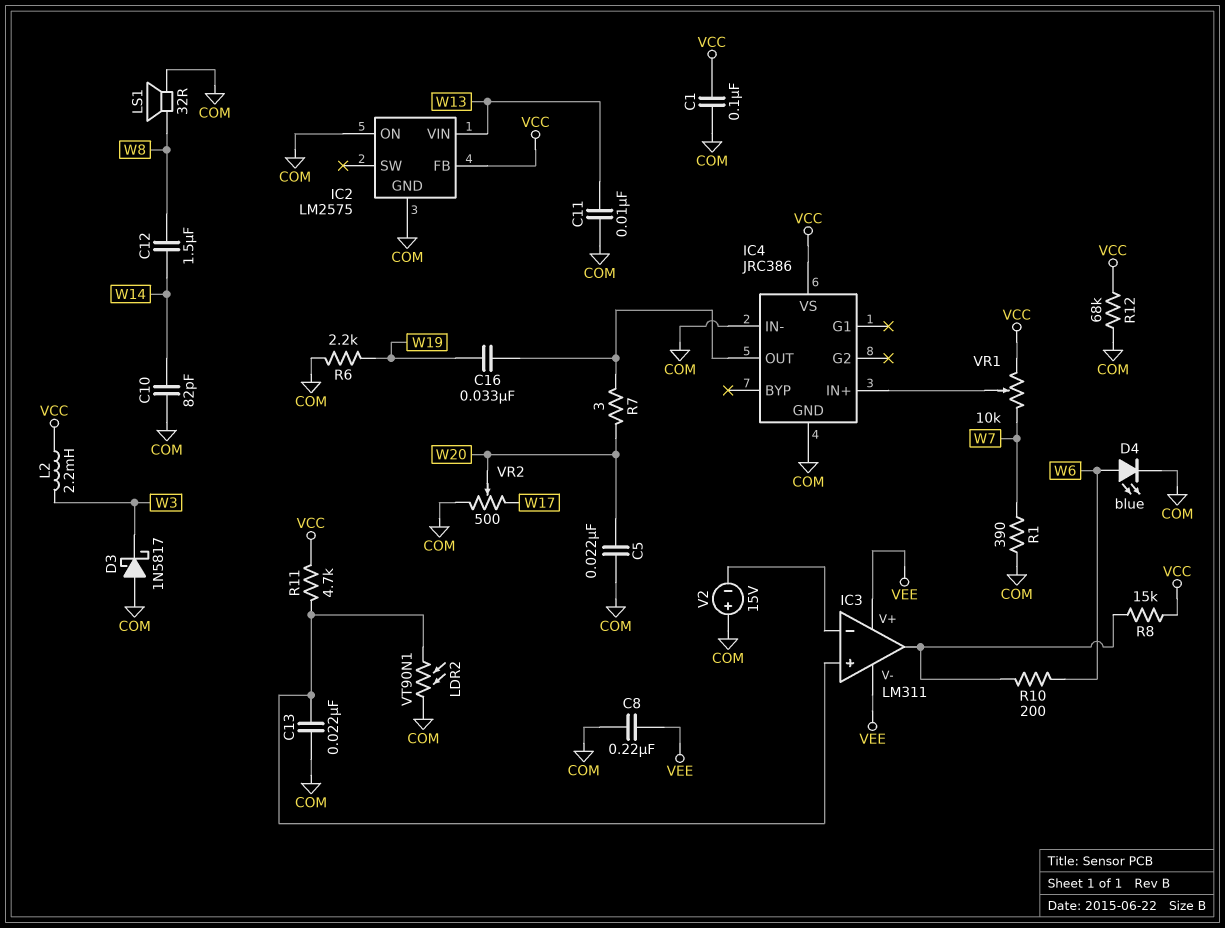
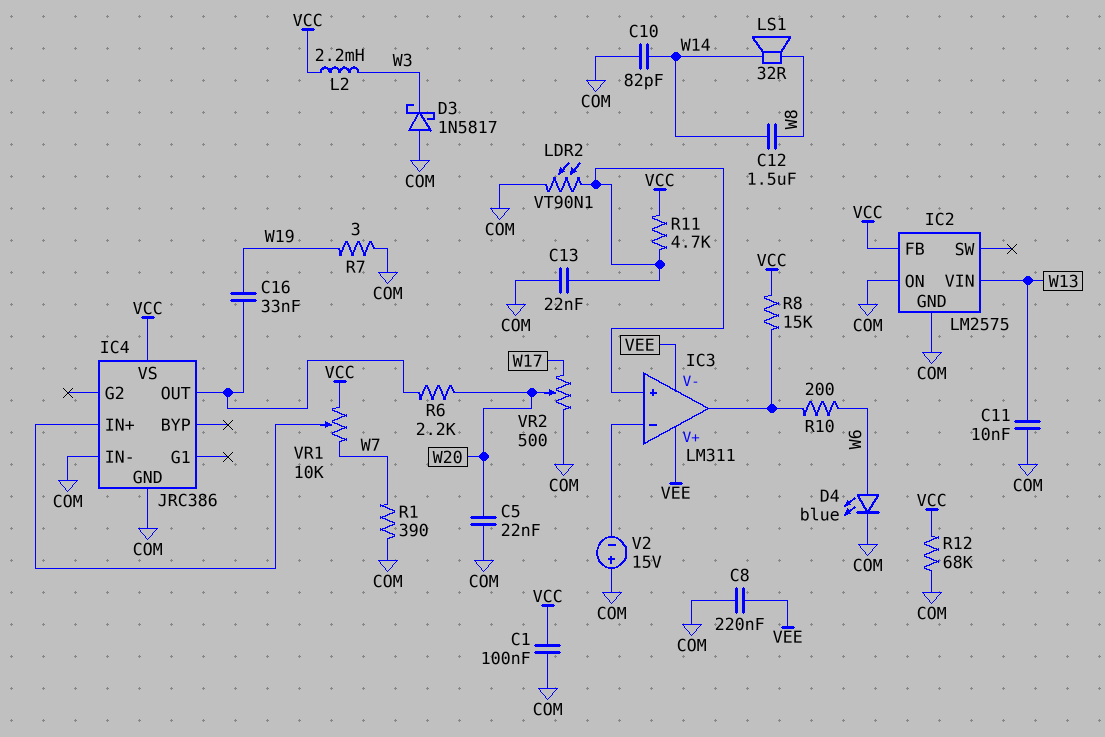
LS1: speaker 32R (COM, W8) -> speaker 32R (W8, W14)
R6: 2.2k (COM, W19) -> 2.2k (IC4/OUT, W20)
R7: 3 (IC4/OUT, W20) -> 3 (COM, W19)

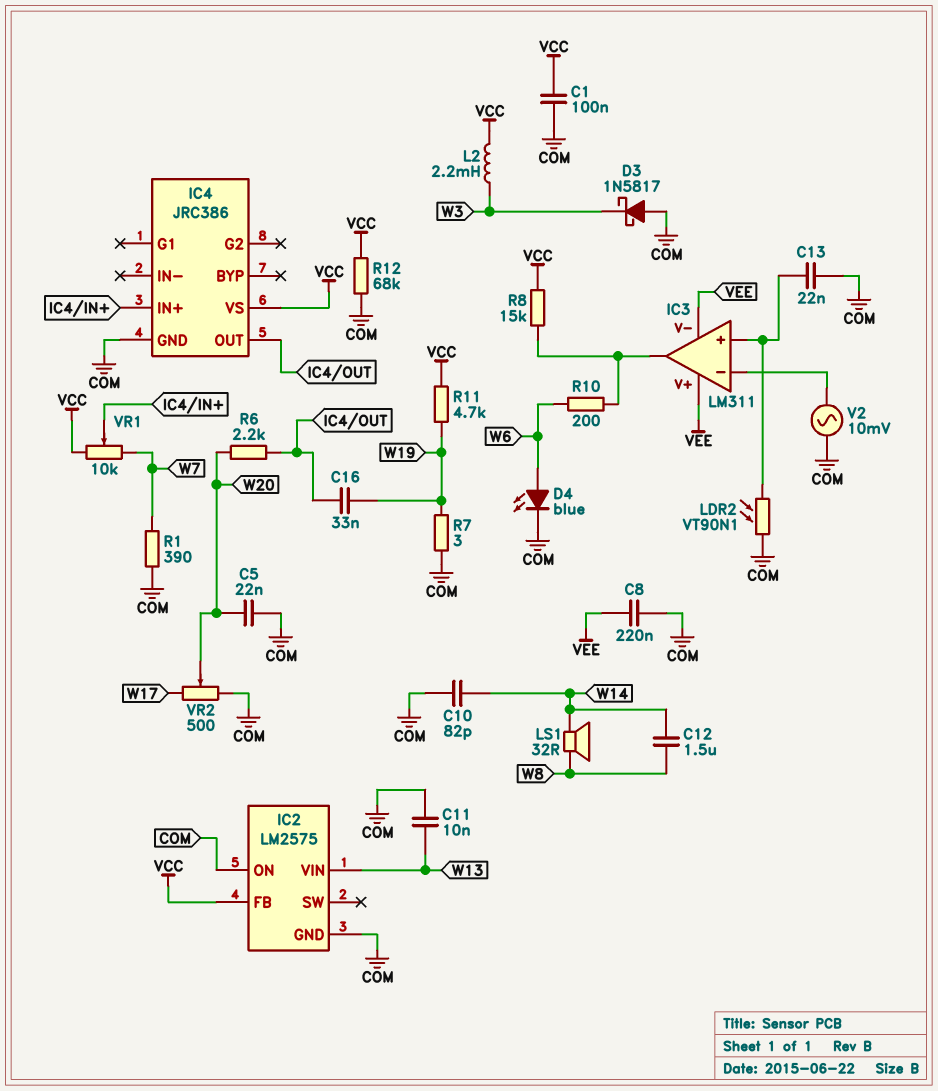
IC4 pin IN-: COM -> none
R11: 4.7k (IC3/in+, VCC) -> 4.7k (VCC, W19)
V2: 15V (plus COM, minus IC3/in-) -> AC 10mV (COM, IC3/in-)

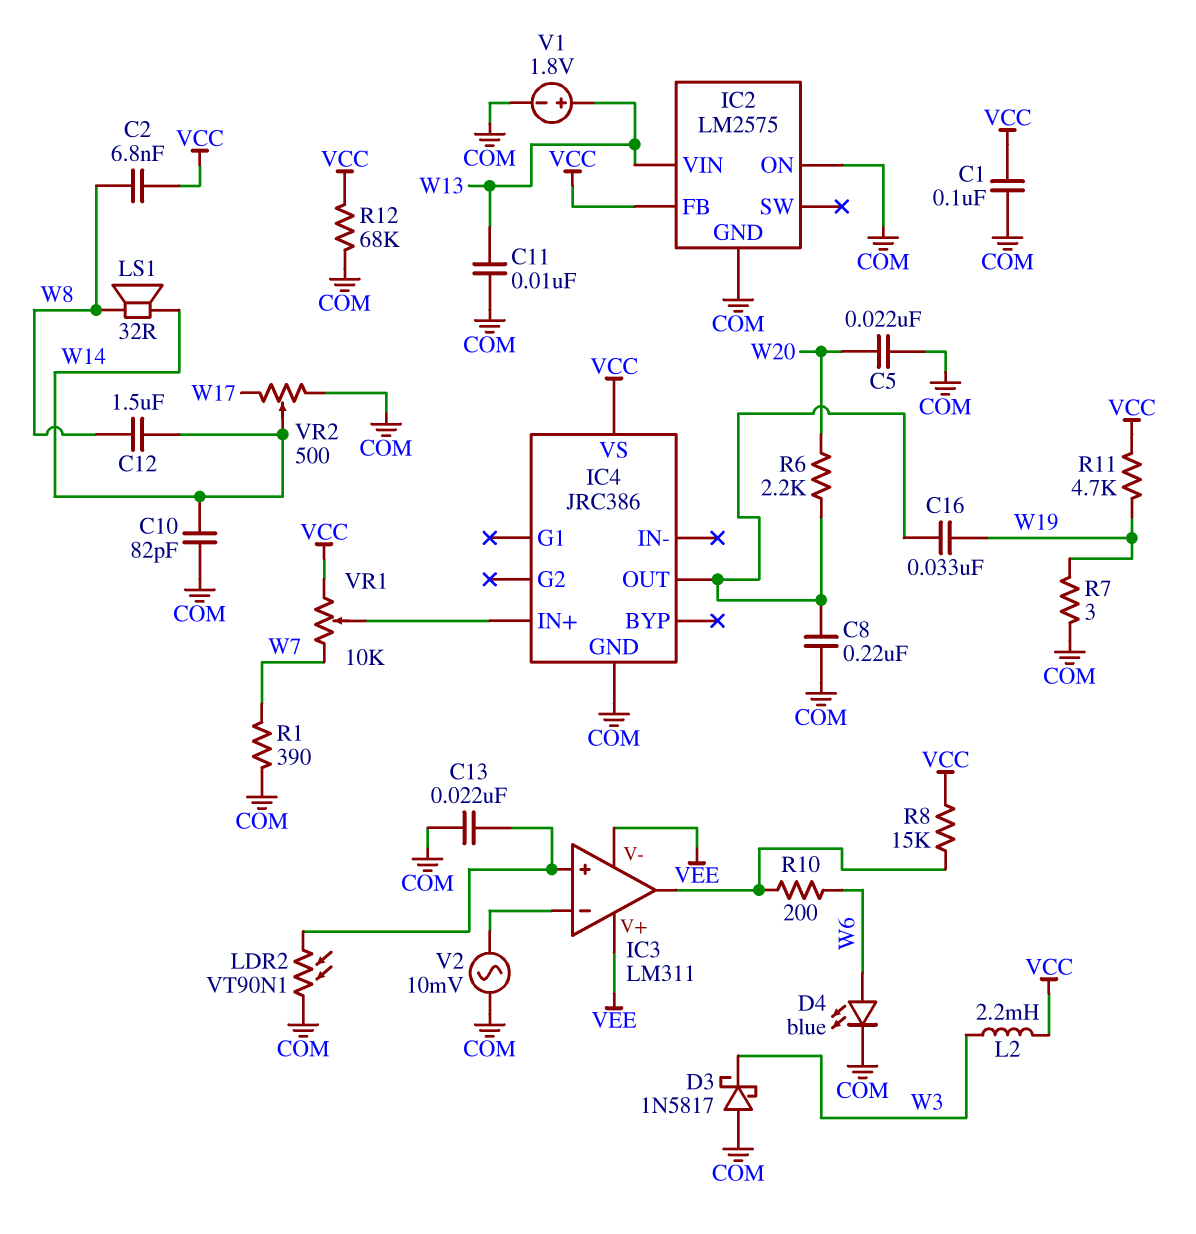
C2: none -> 6.8nF (VCC, W8)
C8: 220nF (COM, VEE) -> 220nF (COM, IC4/OUT)
V1: none -> 1.8V (plus W13, minus COM)
VR2: 500 (COM, W17, wiper W20) -> 500 (COM, W17, wiper W14)

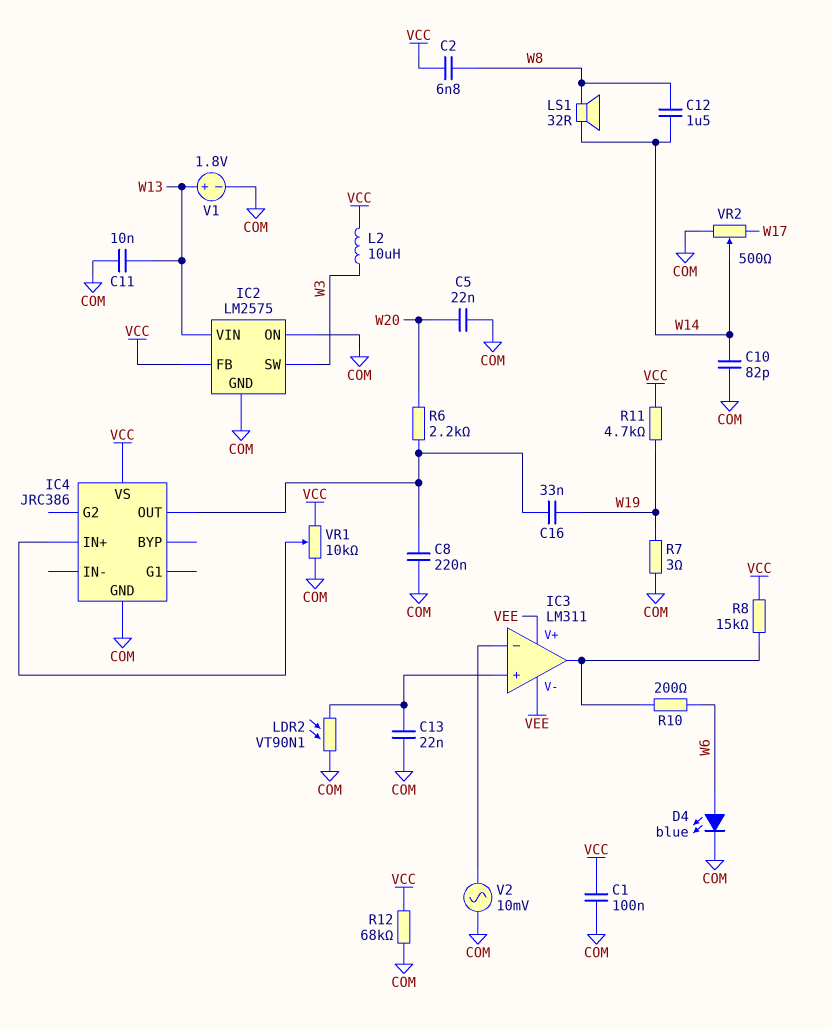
D3: schottky 1N5817 (A COM, K W3) -> none
IC2 pin SW: none -> W3
L2: 2.2mH (VCC, W3) -> 10uH (VCC, W3)
R1: 390 (COM, W7) -> none
VR1: 10k (VCC, W7, wiper IC4/IN+) -> 10k (COM, VCC, wiper IC4/IN+)

